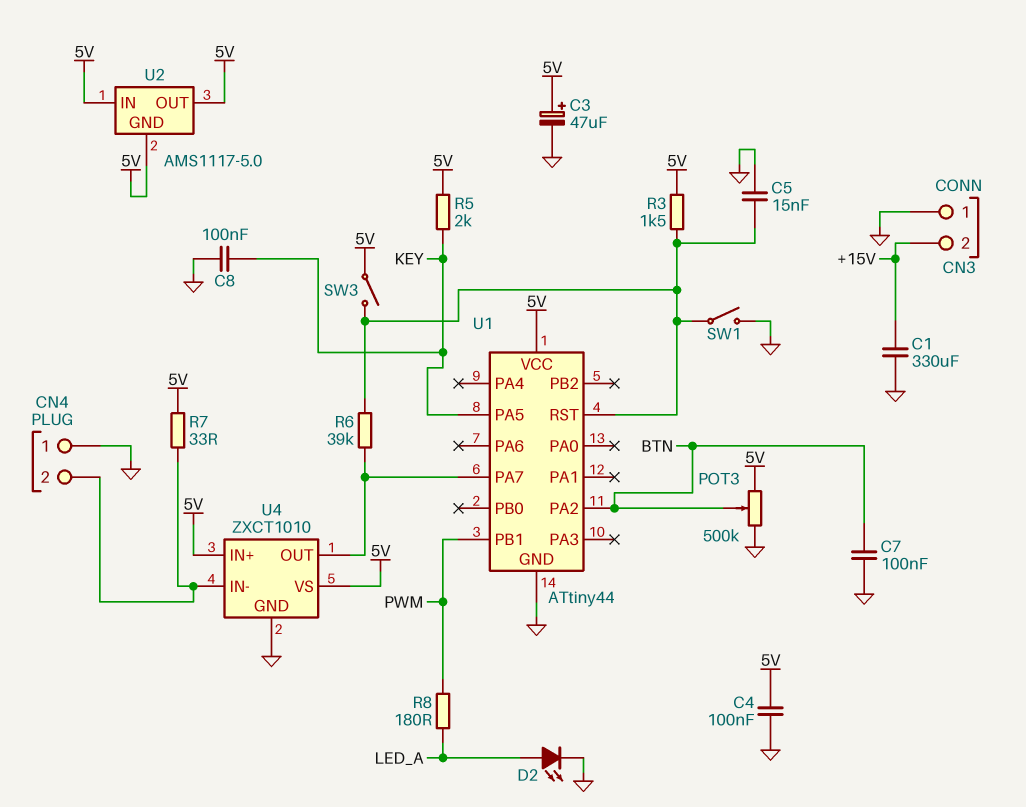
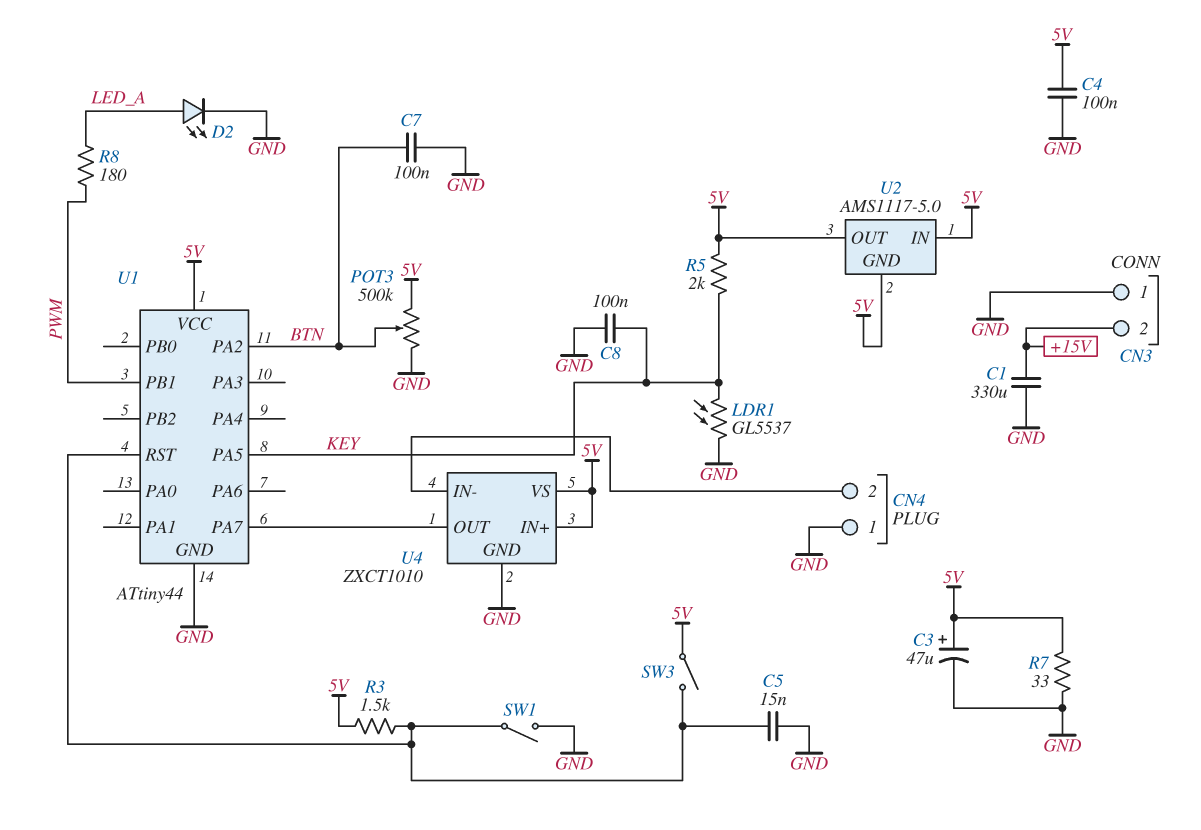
LDR1: none -> GL5537 (GND, KEY)
R6: 39k (U1/PA7, U1/RST) -> none
R7: 33 (5V, CN4/2) -> 33 (5V, GND)

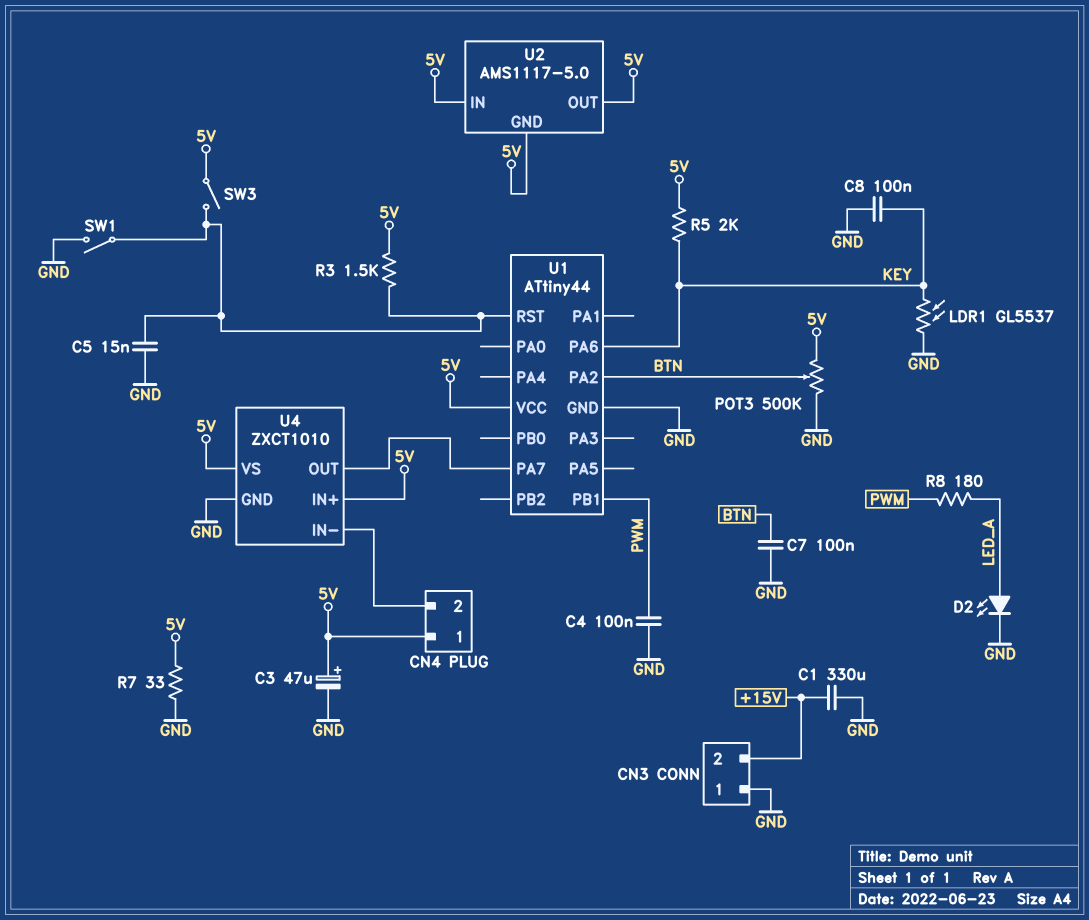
C4: 100nF (5V, GND) -> 100nF (GND, PWM)
CN4 pin 1: GND -> 5V
U1 pin PA5: KEY -> none
U1 pin PA6: none -> KEY

